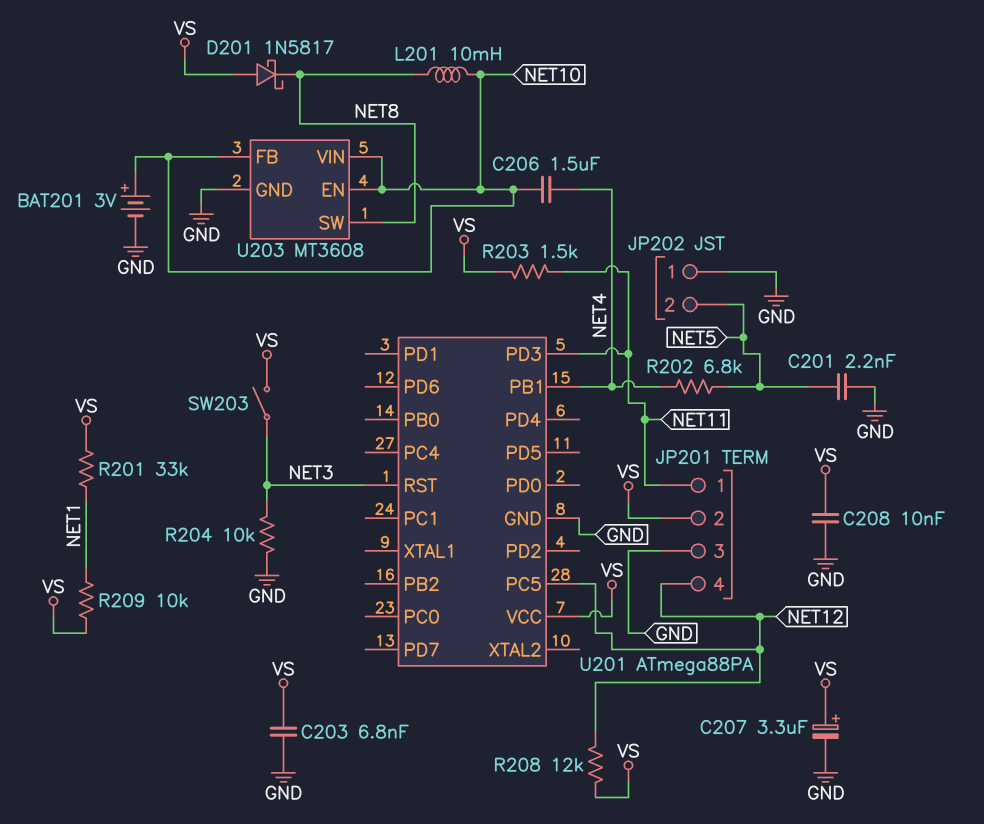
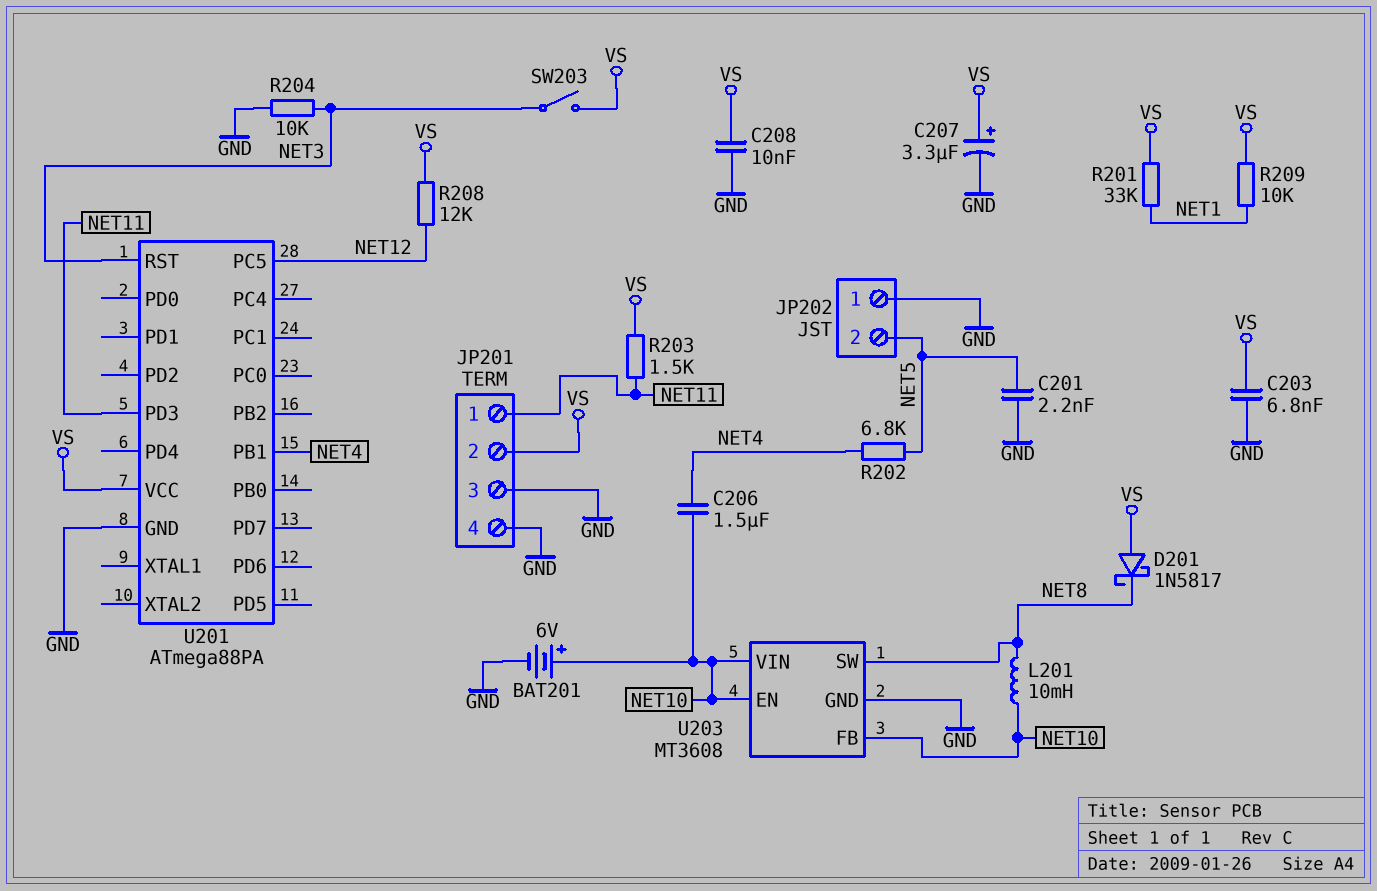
BAT201: 3V (plus NET10, minus GND) -> 6V (plus NET10, minus GND)
JP201 pin 4: NET12 -> GND

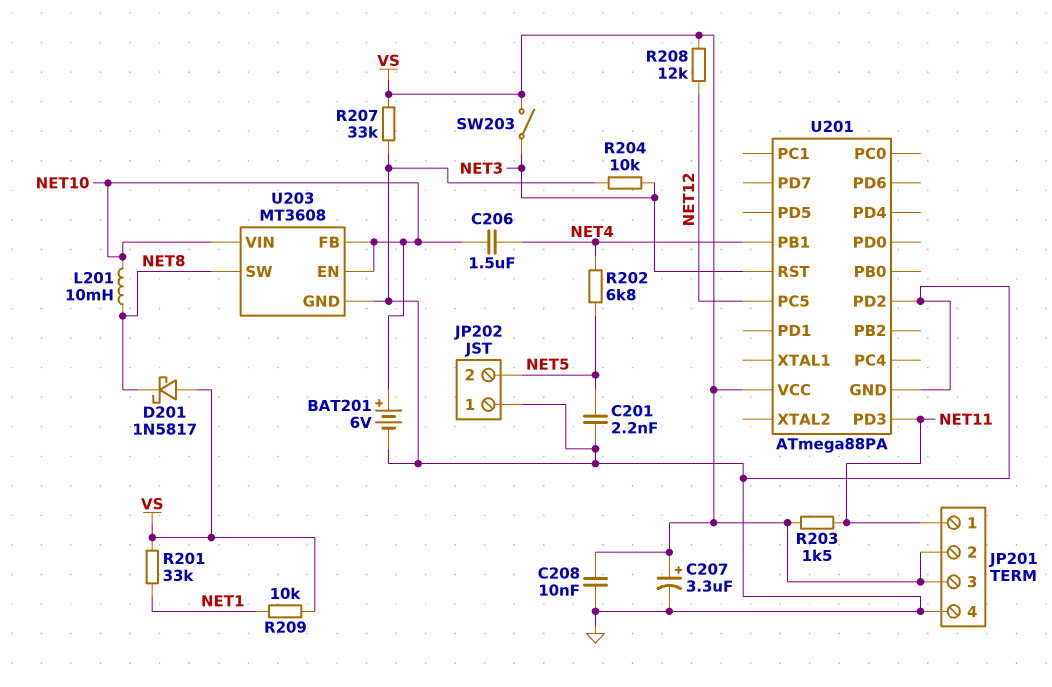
C203: 6.8nF (GND, VS) -> none
JP201 pin 3: GND -> VS
R207: none -> 33k (GND, VS)
U201 pin PD2: none -> GND

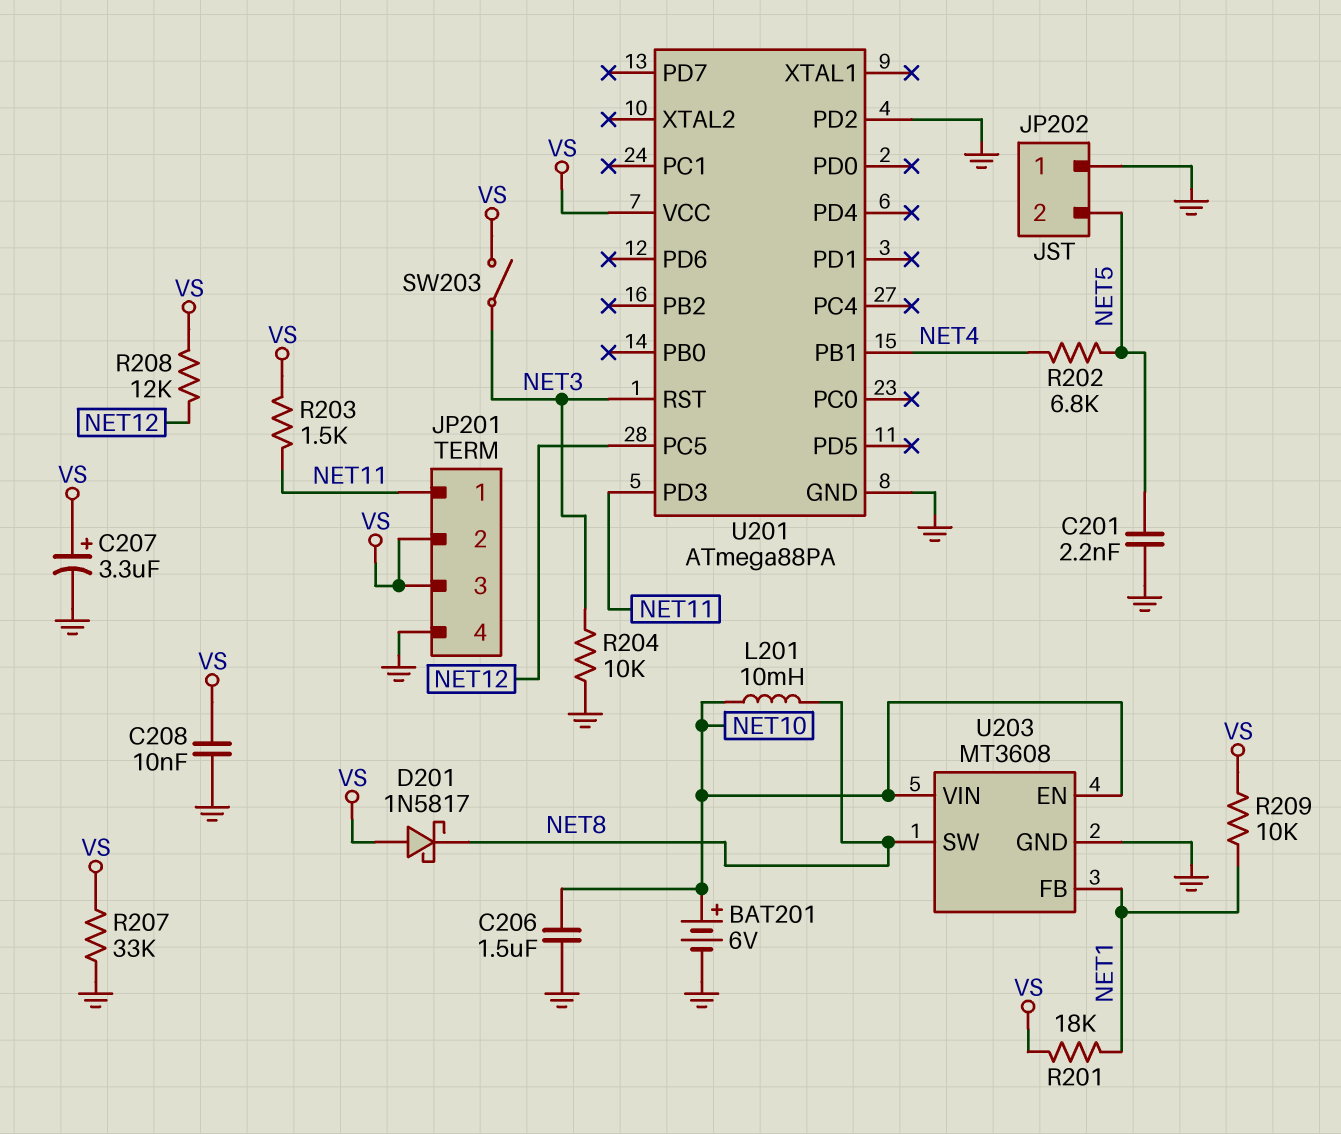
C206: 1.5uF (NET4, NET10) -> 1.5uF (GND, NET10)
R201: 33k (NET1, VS) -> 18k (NET1, VS)
U203 pin FB: NET10 -> NET1

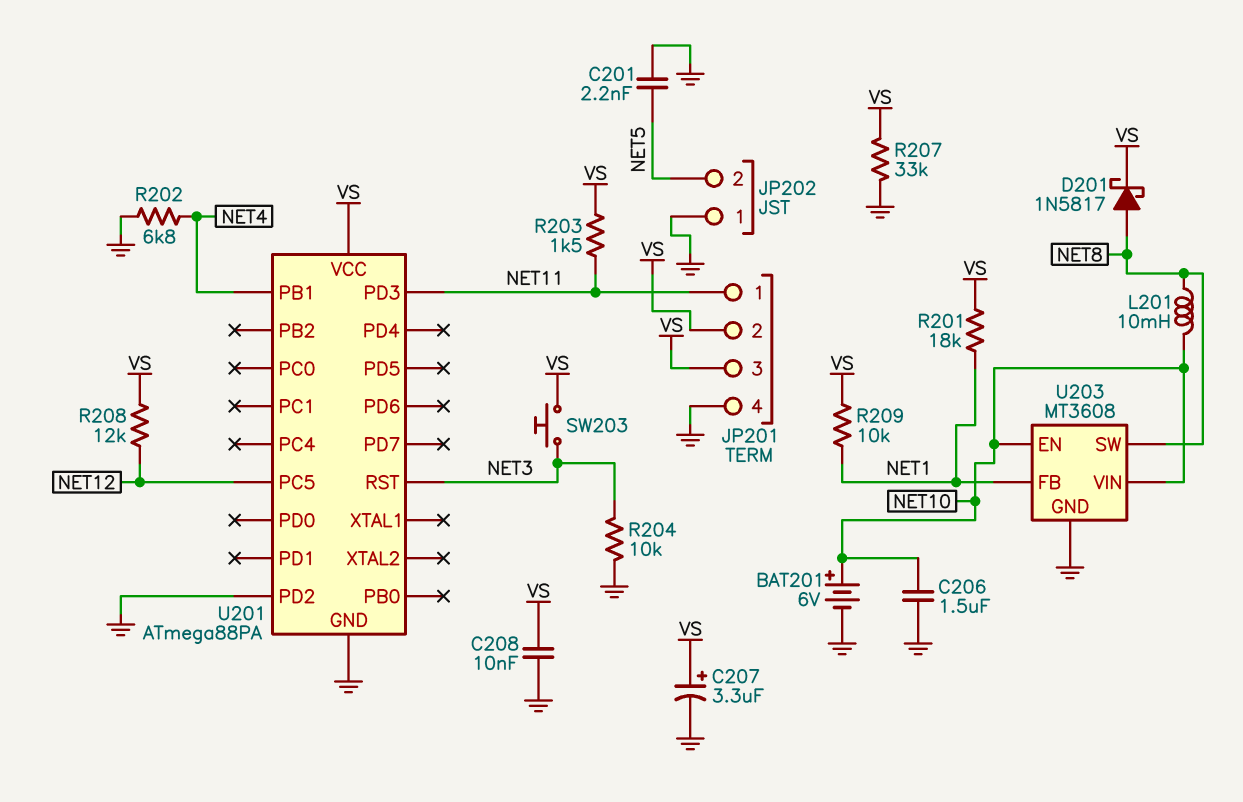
D201: schottky 1N5817 (A VS, K NET8) -> schottky 1N5817 (A NET8, K VS)
R202: 6.8k (NET4, NET5) -> 6.8k (GND, NET4)
SW203: switch (NET3, VS) -> button (NET3, VS)

